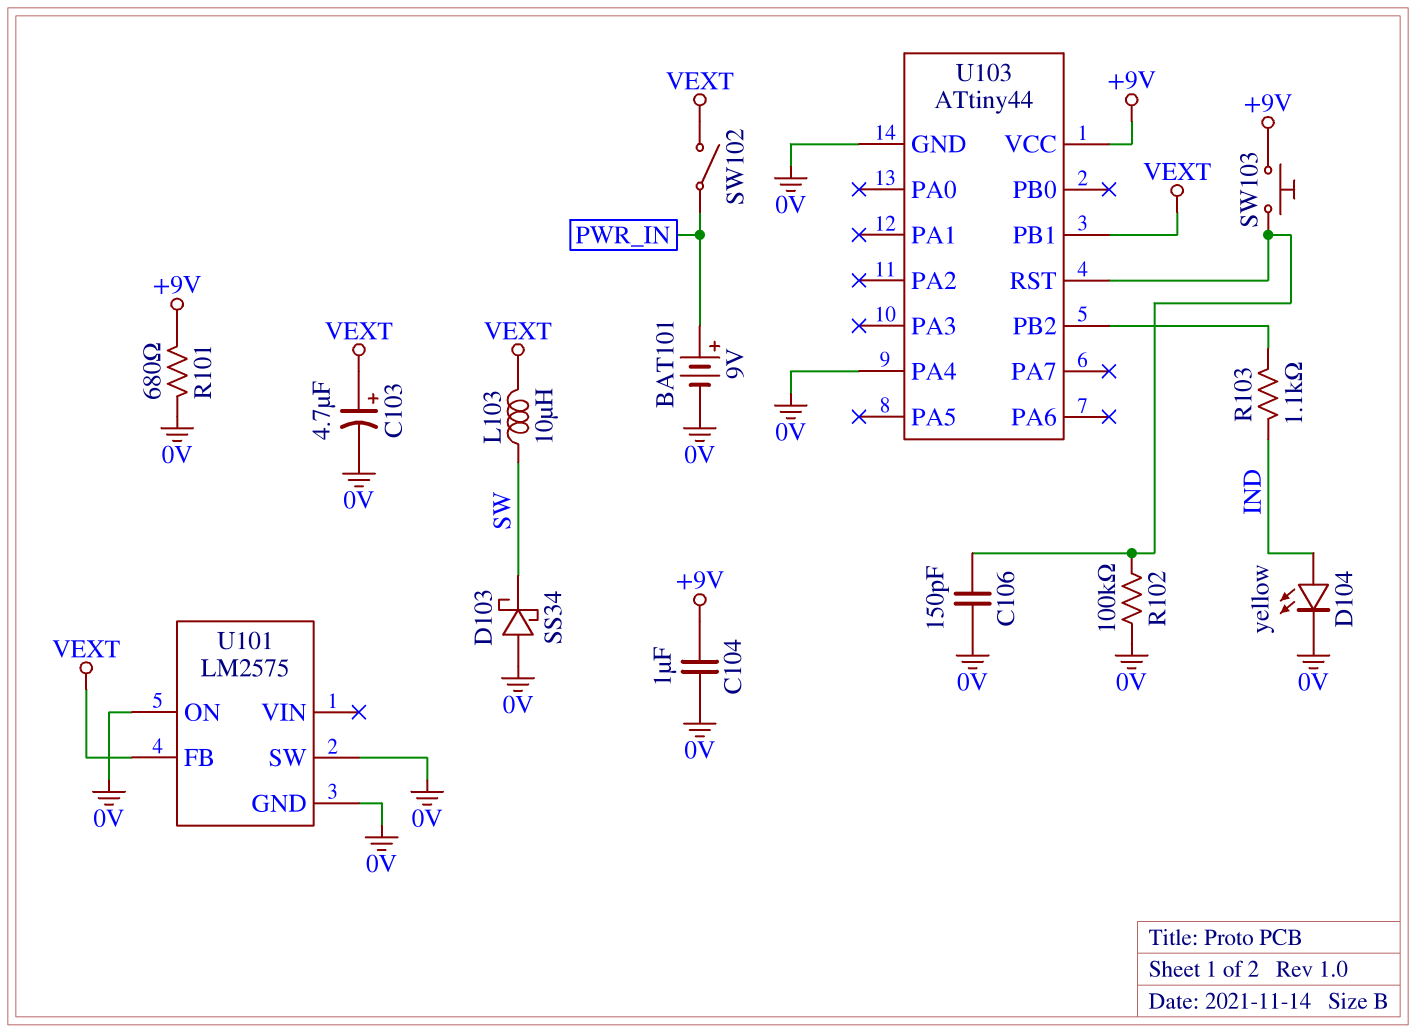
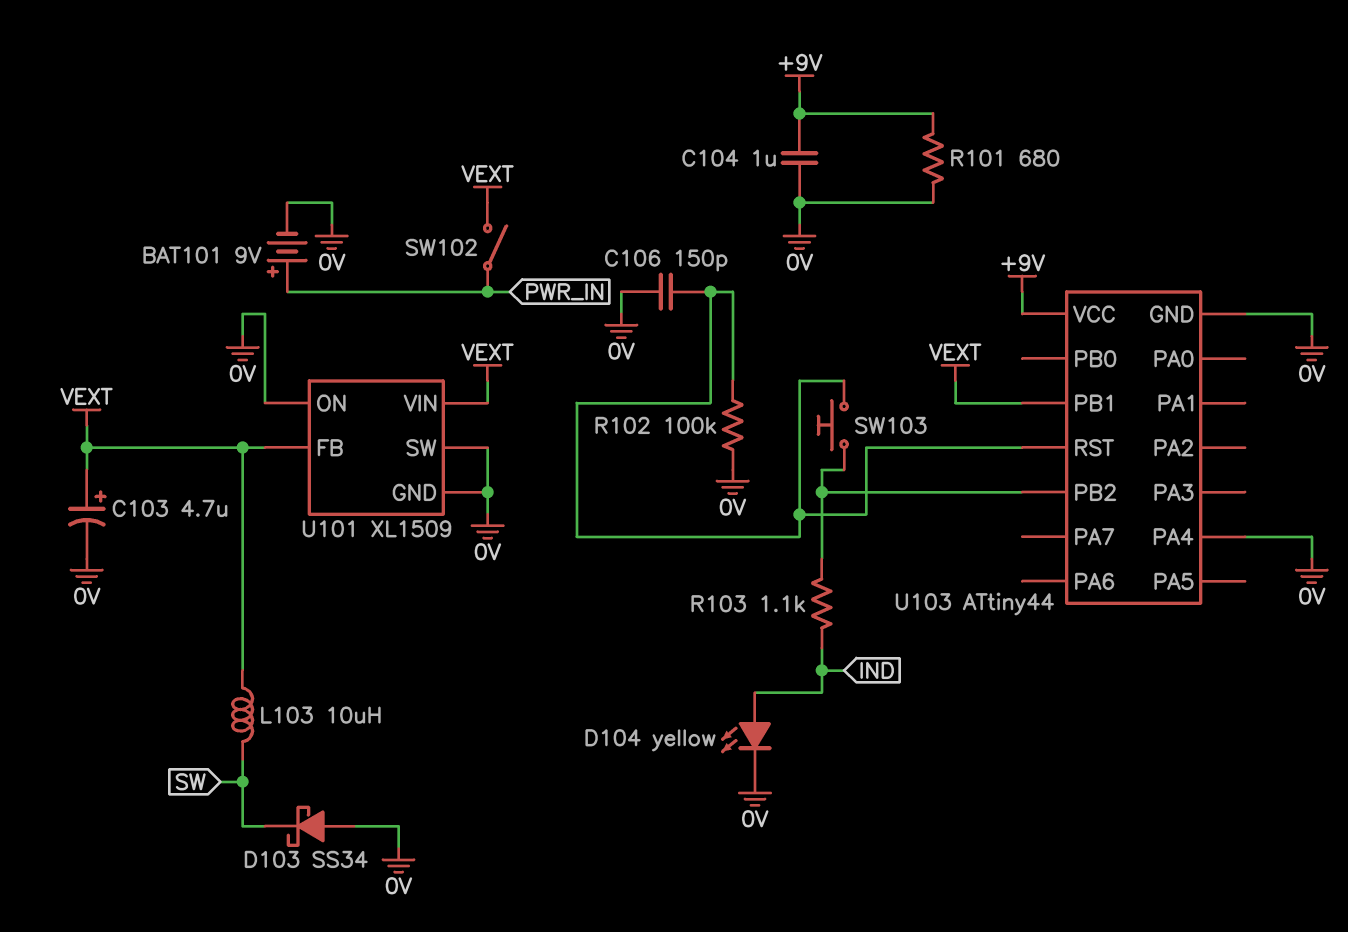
SW103: button (+9V, U103/RST) -> button (U103/PB2, U103/RST)
U101: LM2575 -> XL1509
U101 pin VIN: none -> VEXT

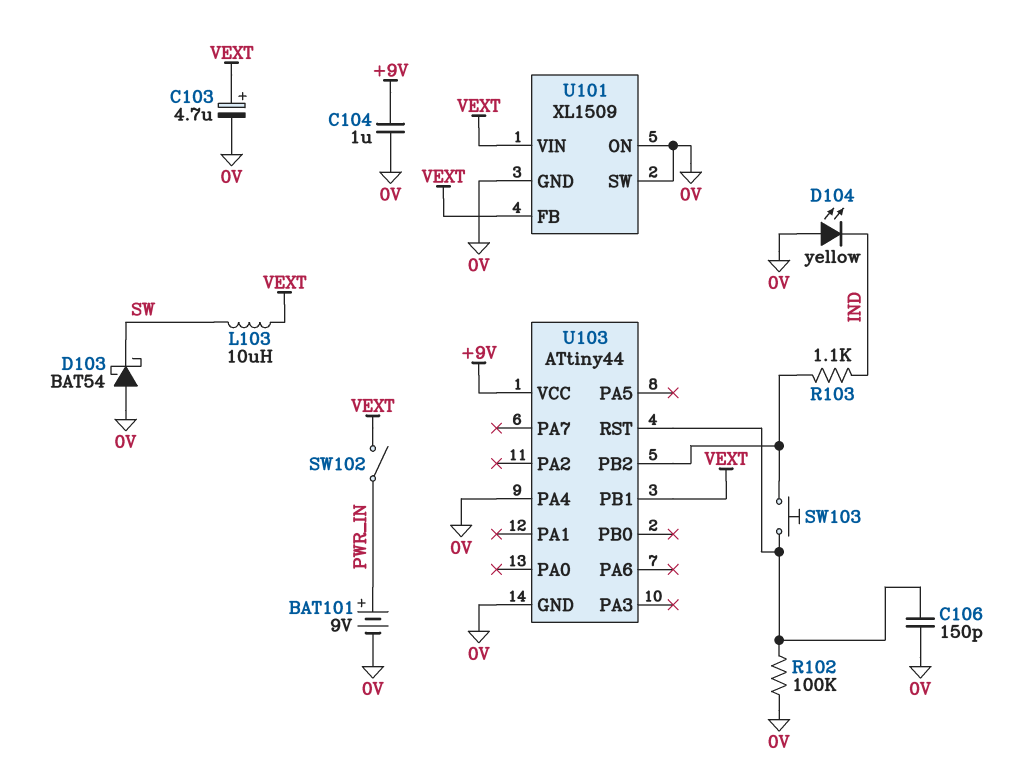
D103: schottky SS34 (A 0V, K SW) -> schottky BAT54 (A 0V, K SW)
D104: LED yellow (A IND, K 0V) -> LED yellow (A 0V, K IND)
R101: 680 (+9V, 0V) -> none

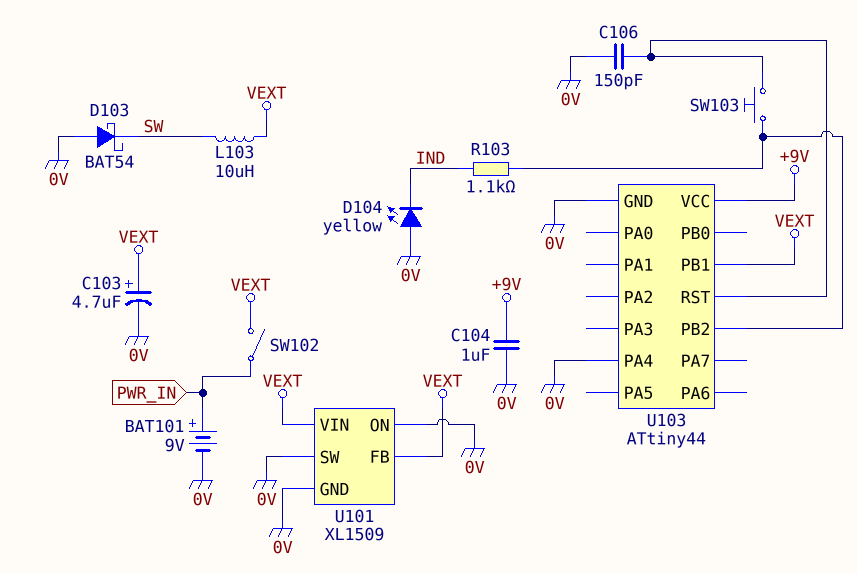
R102: 100k (0V, U103/RST) -> none

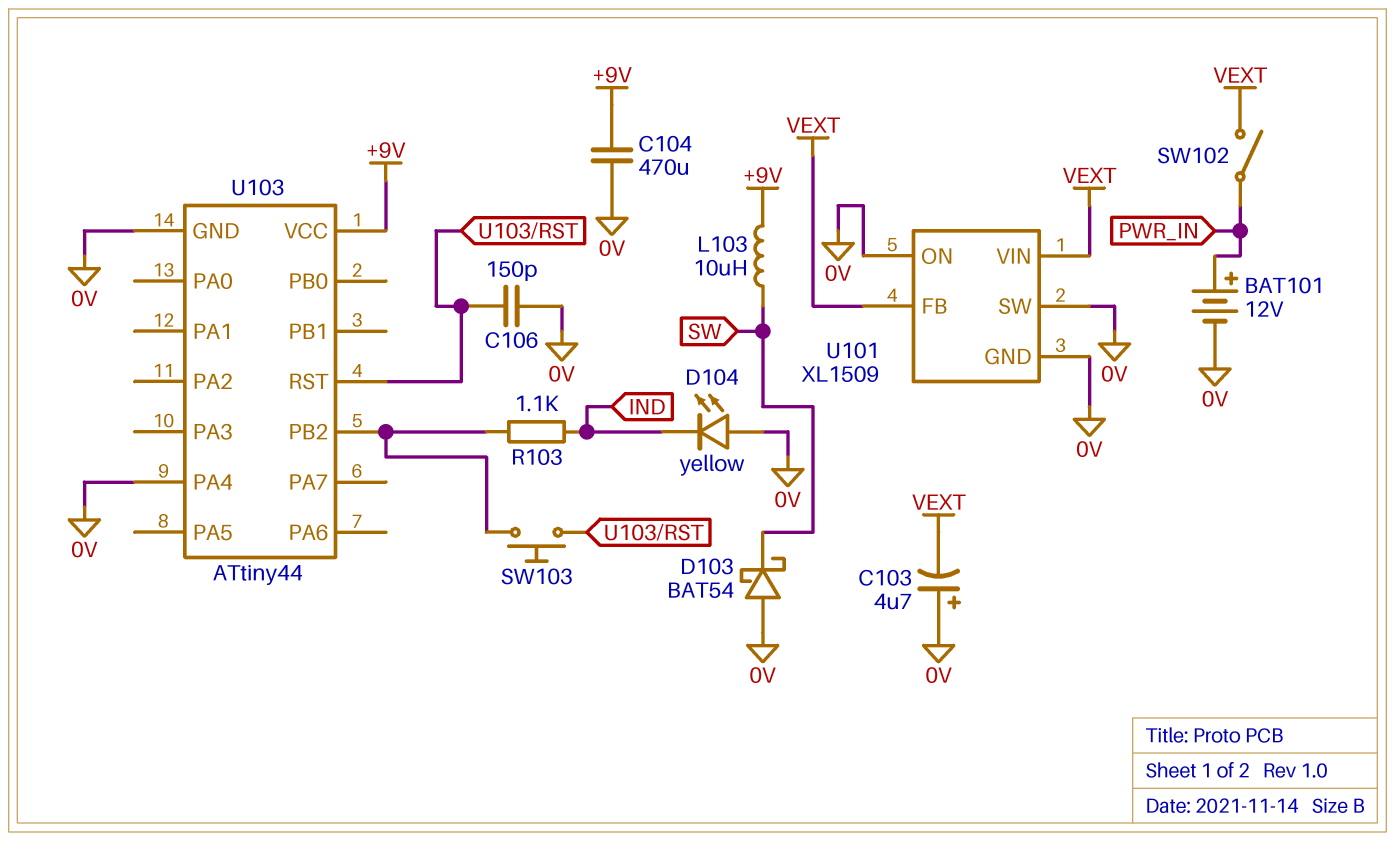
BAT101: 9V (plus PWR_IN, minus 0V) -> 12V (plus PWR_IN, minus 0V)
C103: 4.7uF (plus VEXT, minus 0V) -> 4.7uF (plus 0V, minus VEXT)
C104: 1uF (+9V, 0V) -> 470uF (+9V, 0V)
L103: 10uH (SW, VEXT) -> 10uH (+9V, SW)
U103 pin PB1: VEXT -> none

